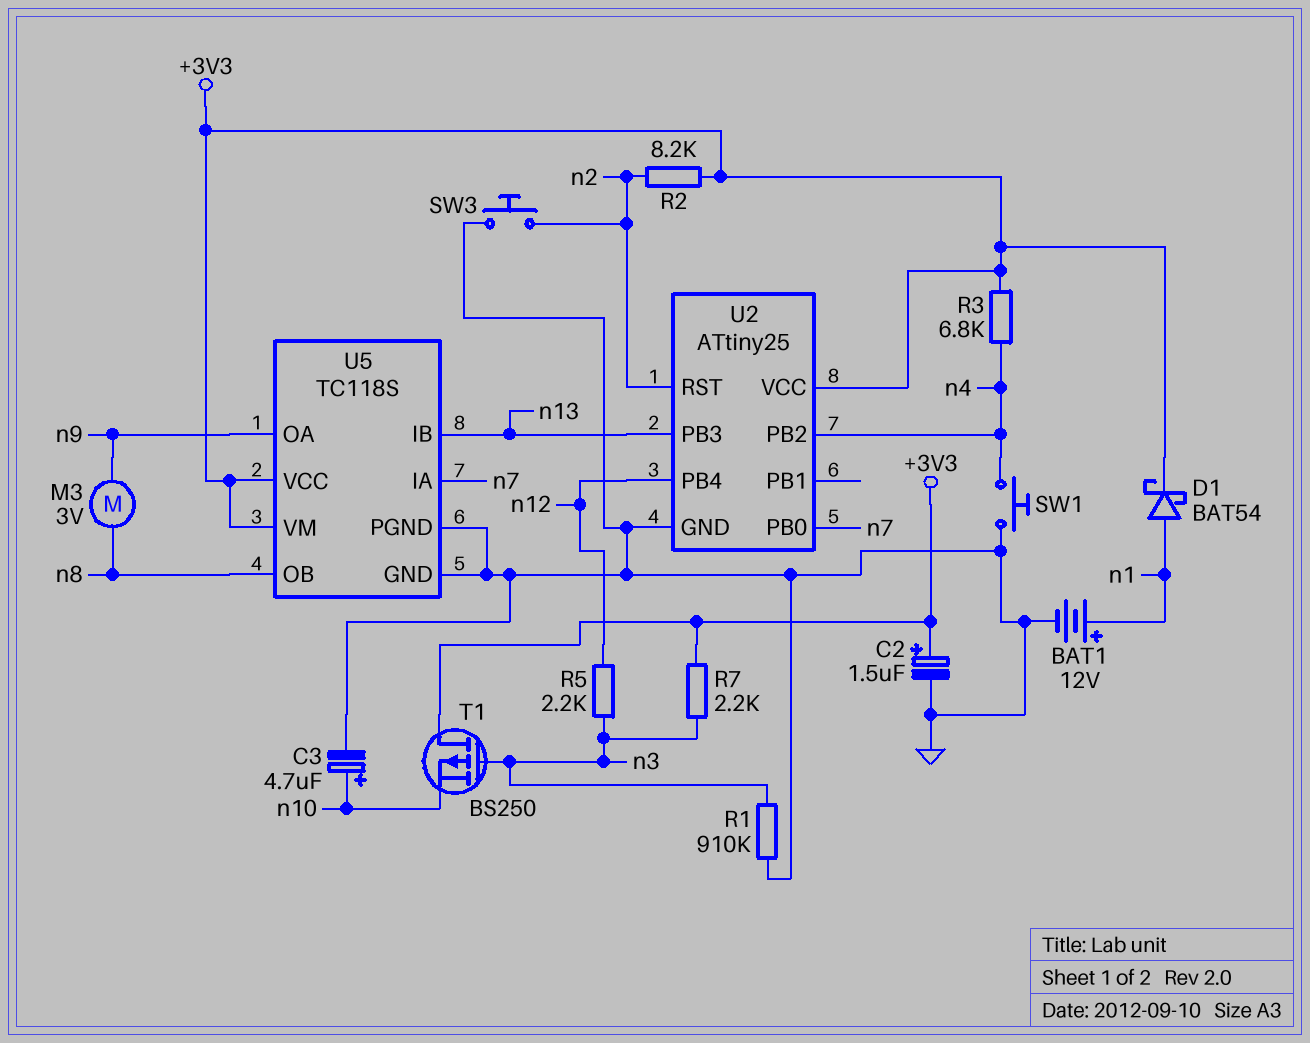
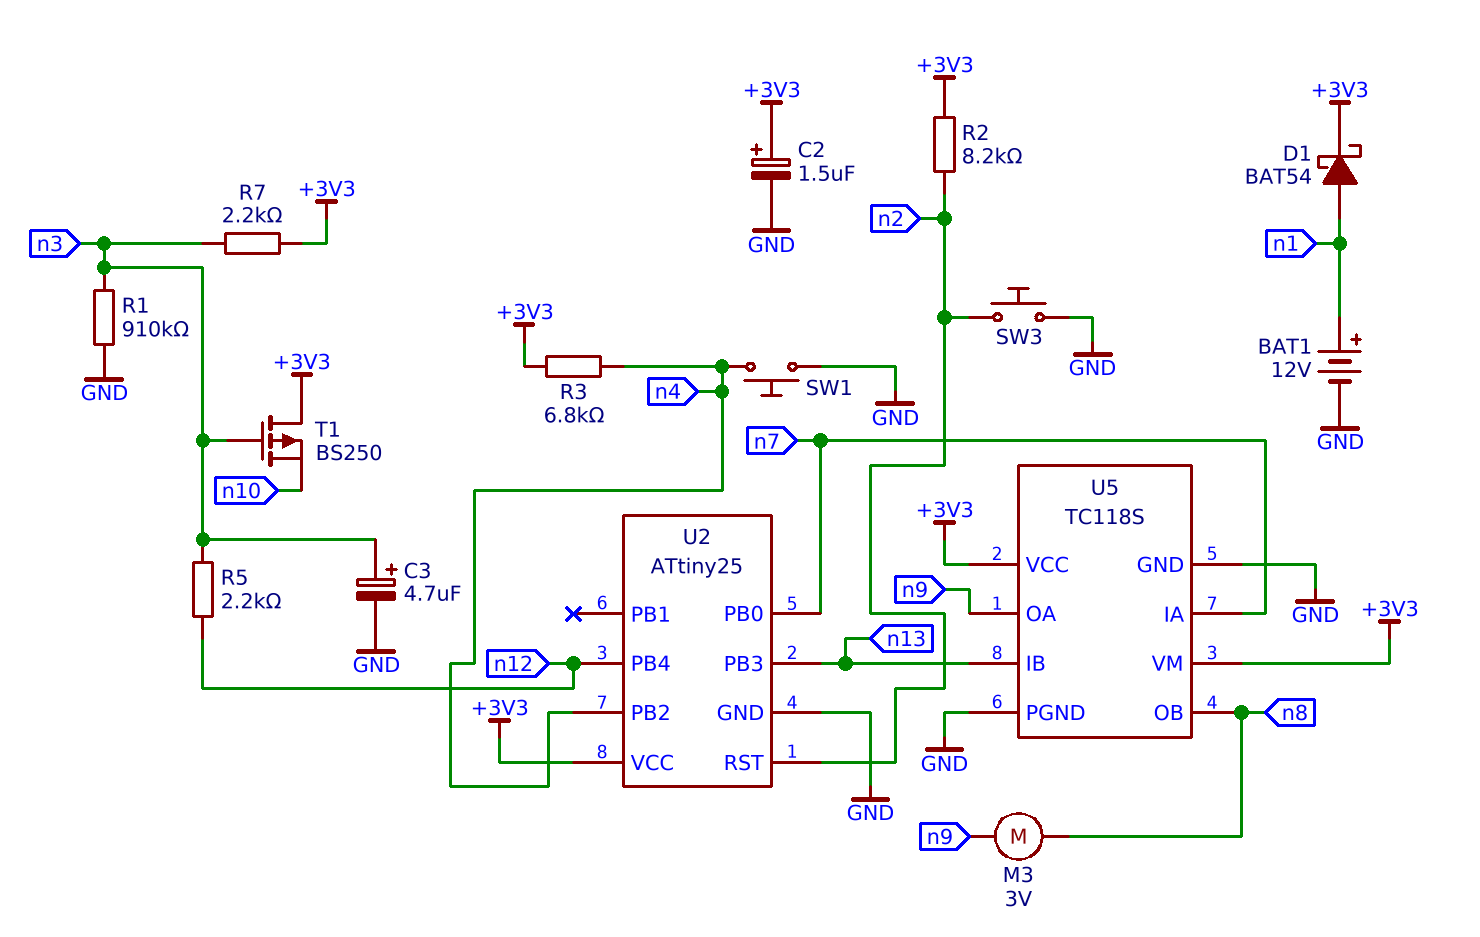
C3: 4.7uF (plus n10, minus GND) -> 4.7uF (plus n3, minus GND)

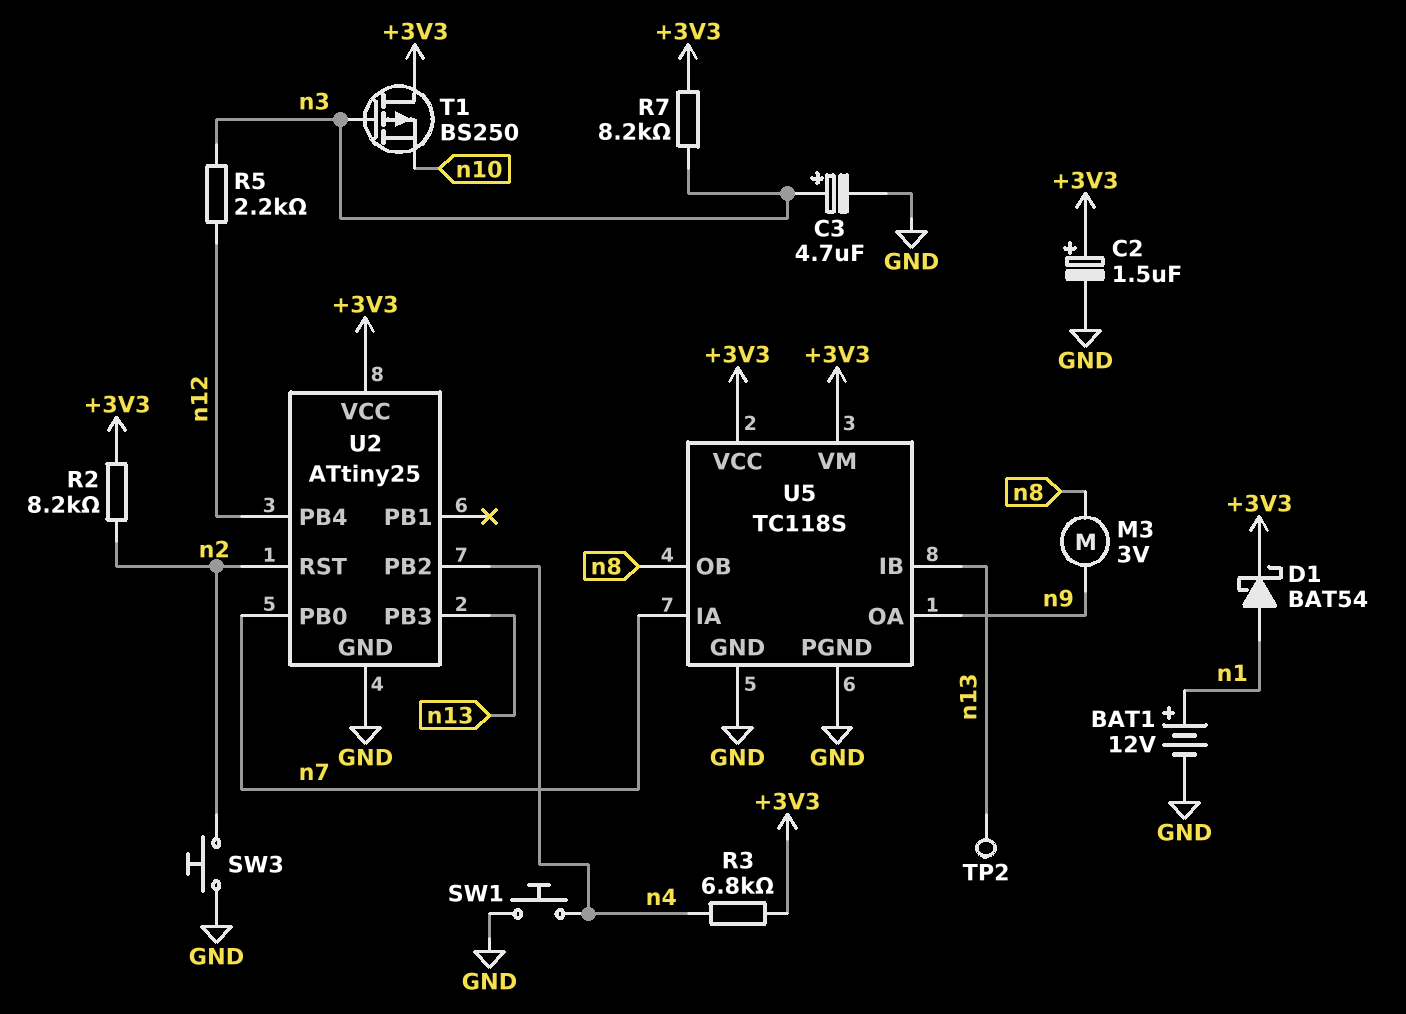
R1: 910k (GND, n3) -> none
R7: 2.2k (+3V3, n3) -> 8.2k (+3V3, n3)
TP2: none -> test point (n13)

